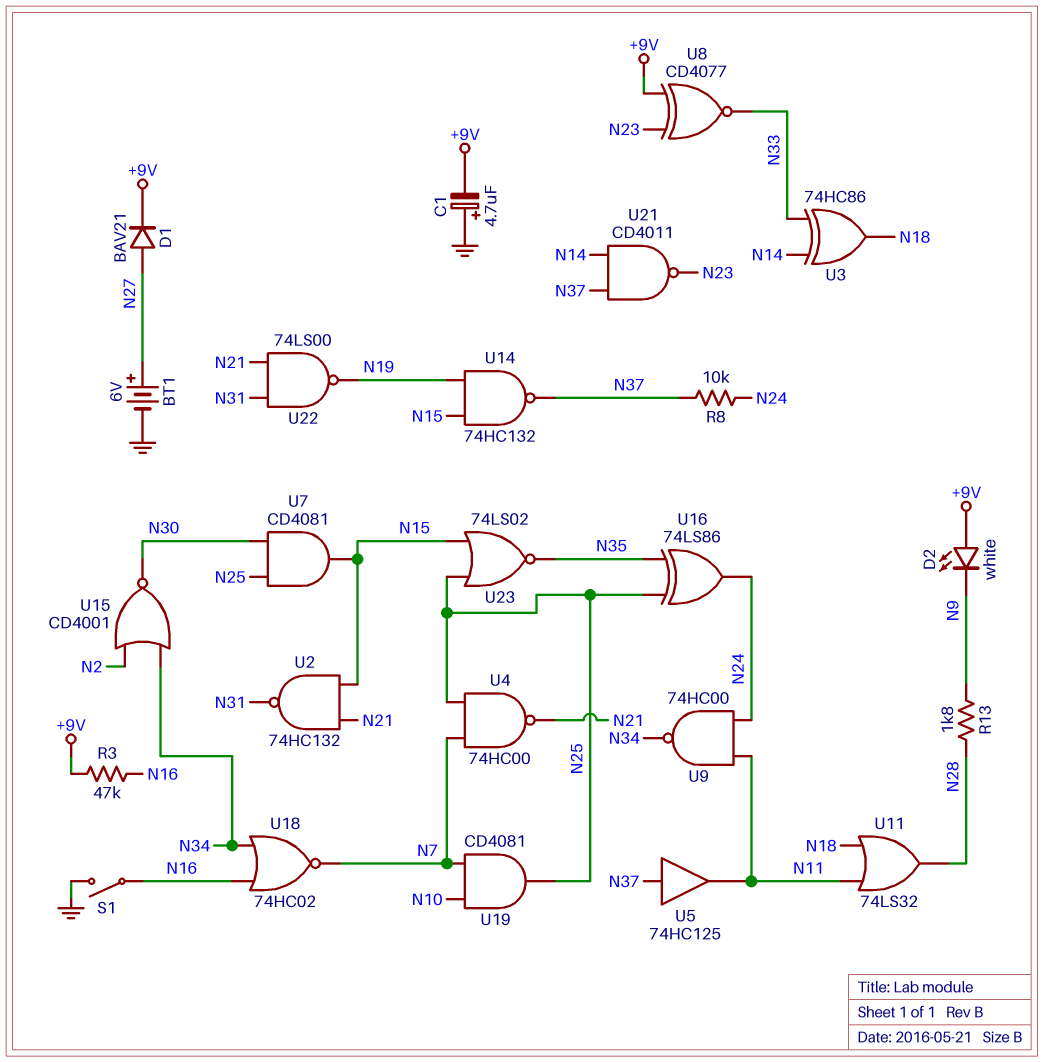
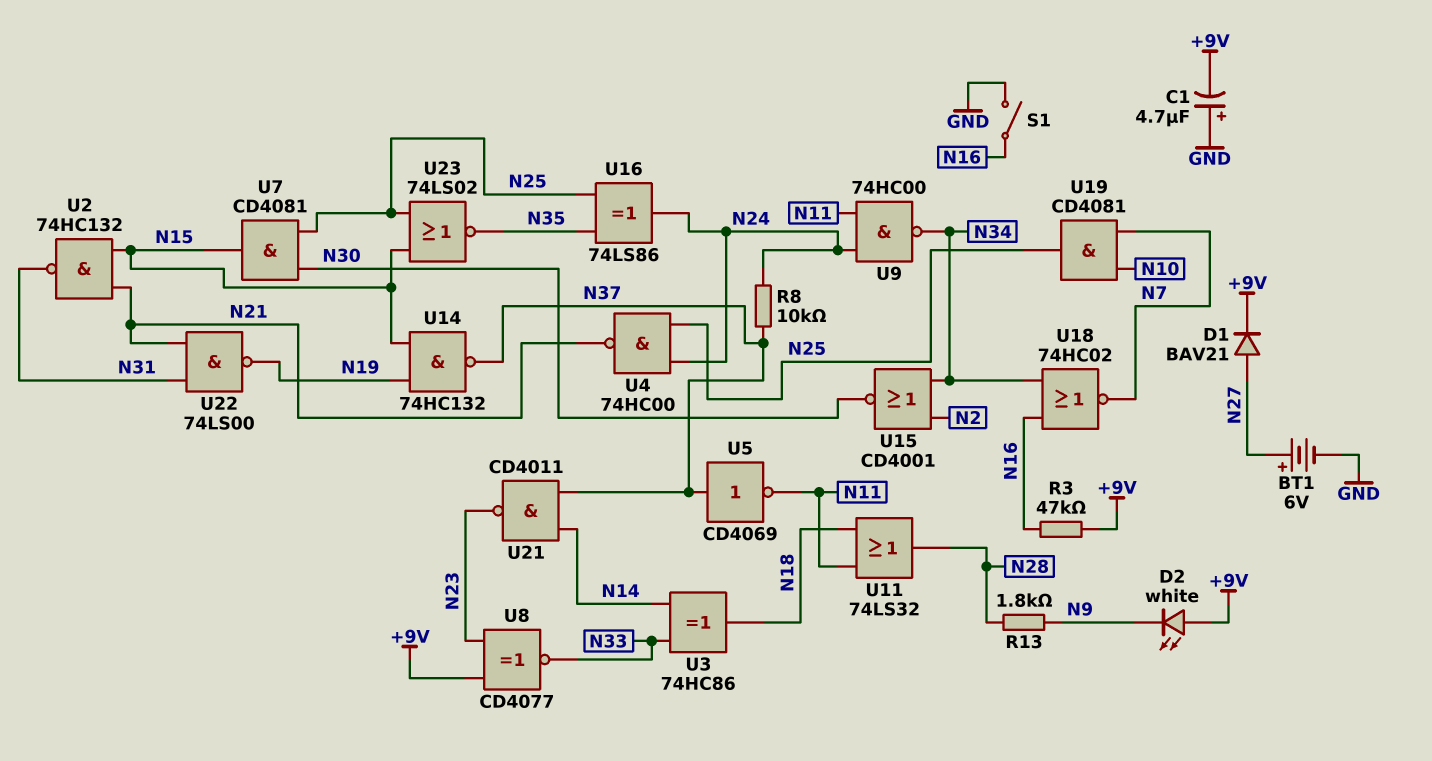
U4: NAND 74HC00 (in N7, in N25, out N21) -> NAND 74HC00 (in N24, in N25, out N21)
U5: buffer 74HC125 (in N37, out N11) -> NOT CD4069 (in N37, out N11)

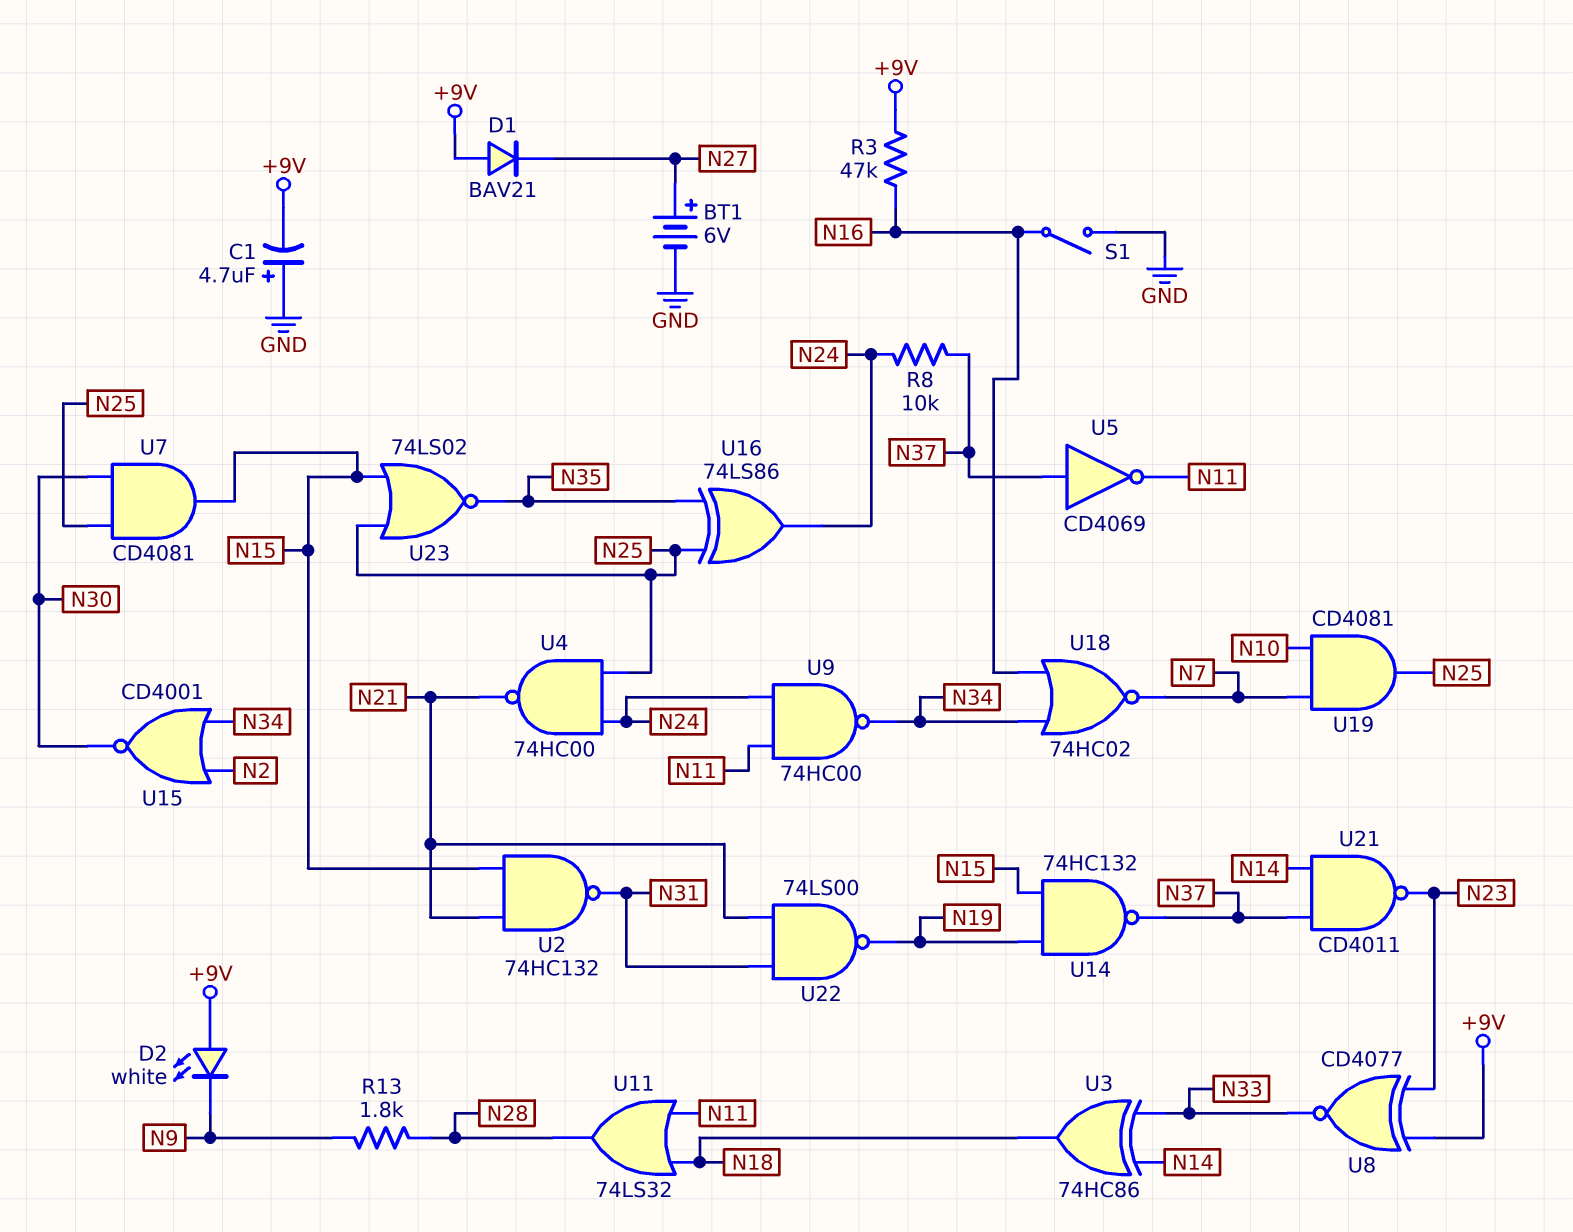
D1: diode BAV21 (A N27, K +9V) -> diode BAV21 (A +9V, K N27)

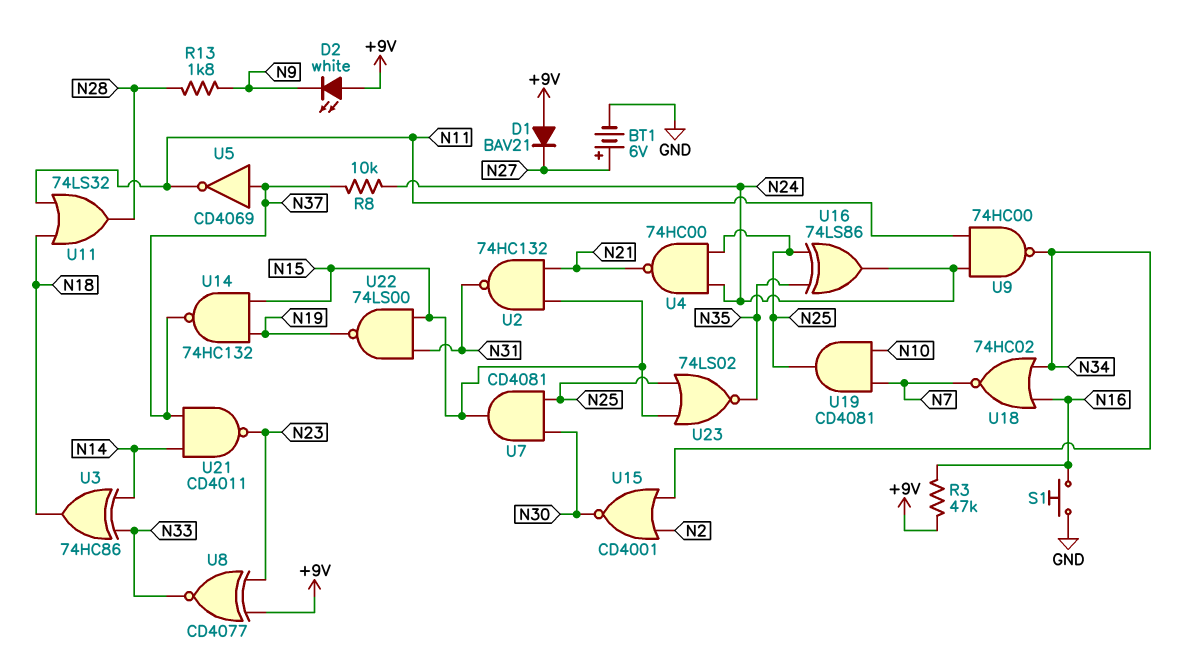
C1: 4.7uF (plus GND, minus +9V) -> none
S1: switch (GND, N16) -> button (GND, N16)
U22: NAND 74LS00 (in N21, in N31, out N19) -> NAND 74LS00 (in N15, in N31, out N19)

